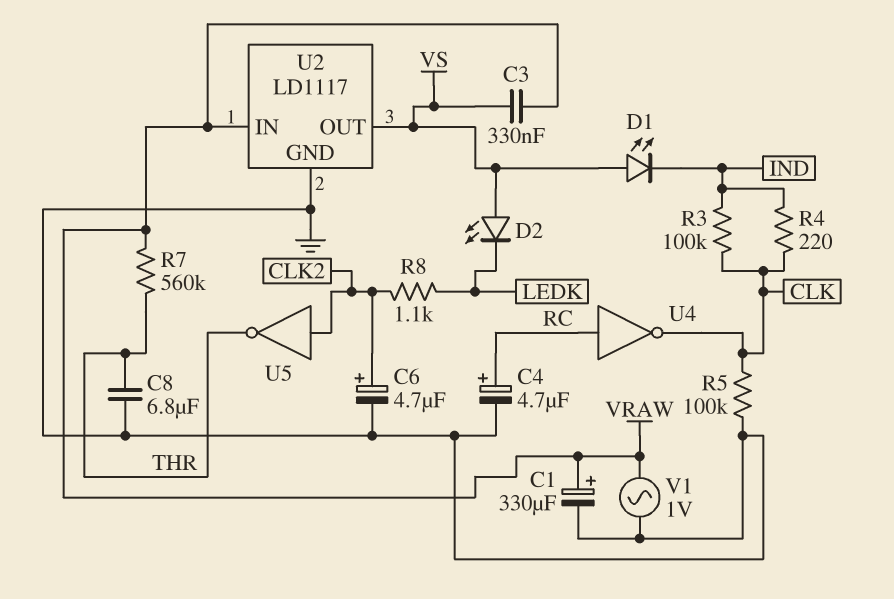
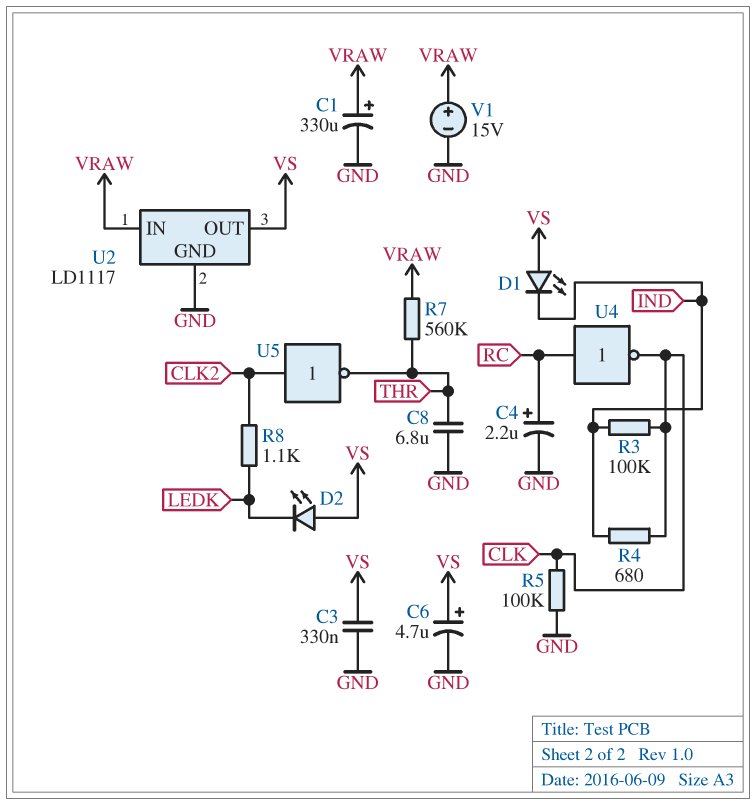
C3: 330nF (VRAW, VS) -> 330nF (GND, VS)
C4: 4.7uF (plus RC, minus GND) -> 2.2uF (plus RC, minus GND)
C6: 4.7uF (plus CLK2, minus GND) -> 4.7uF (plus VS, minus GND)
R4: 220 (CLK, IND) -> 680 (CLK, IND)
V1: AC 1V (GND, VRAW) -> 15V (plus VRAW, minus GND)

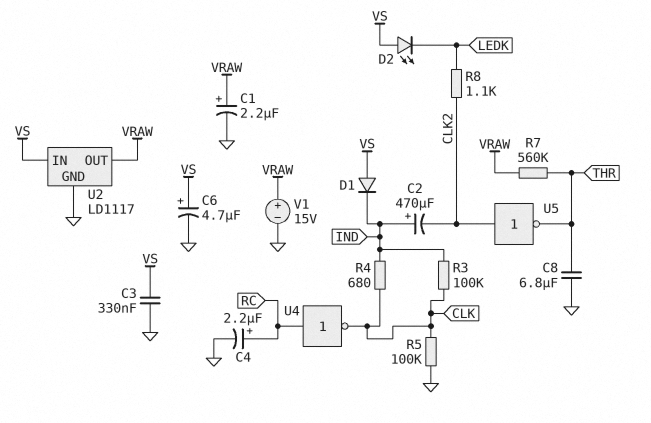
C1: 330uF (plus VRAW, minus GND) -> 2.2uF (plus VRAW, minus GND)
C2: none -> 470uF (plus IND, minus CLK2)
D1: LED (A VS, K IND) -> diode (A VS, K IND)
U2 pin IN: VRAW -> VS
U2 pin OUT: VS -> VRAW

